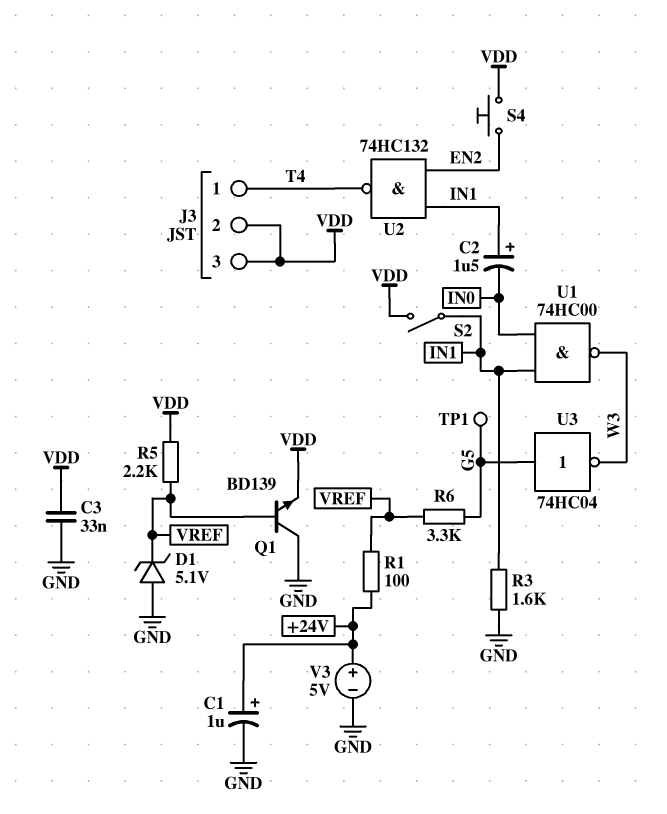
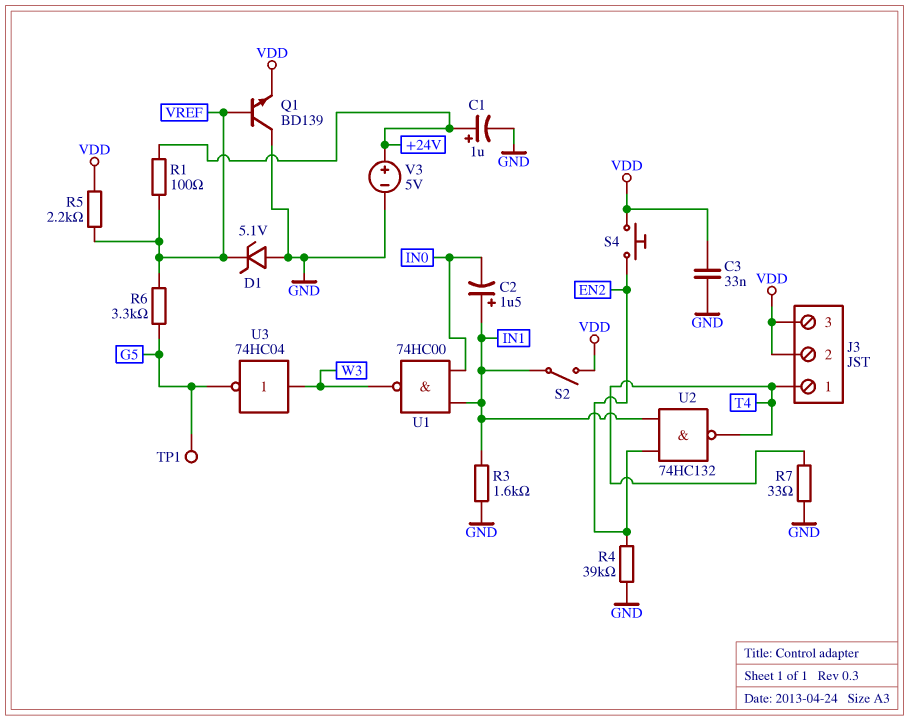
R4: none -> 39k (EN2, GND)
R7: none -> 33 (GND, T4)
U3: NOT 74HC04 (in G5, out W3) -> NOT 74HC04 (in W3, out G5)

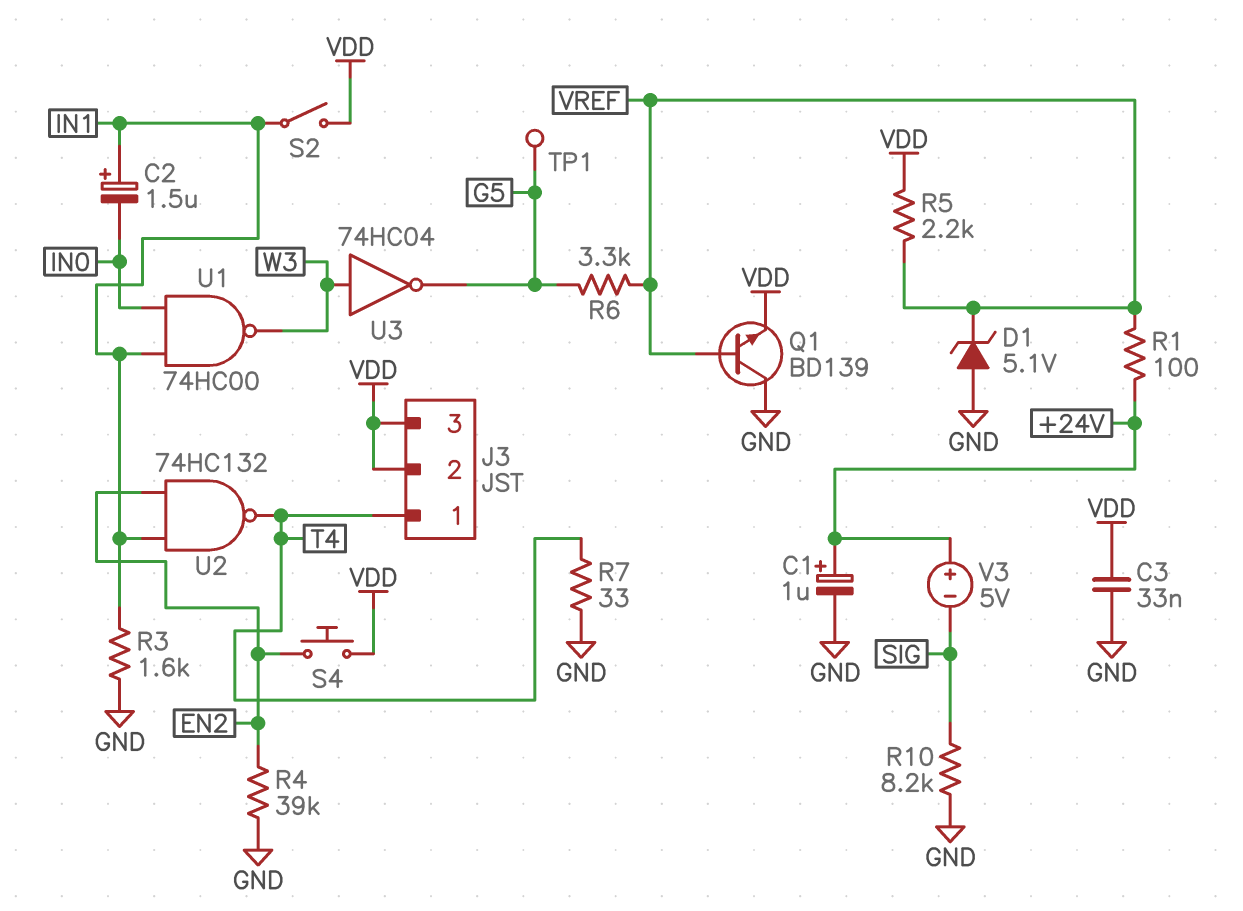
R10: none -> 8.2k (GND, SIG)
V3: 5V (plus +24V, minus GND) -> 5V (plus +24V, minus SIG)

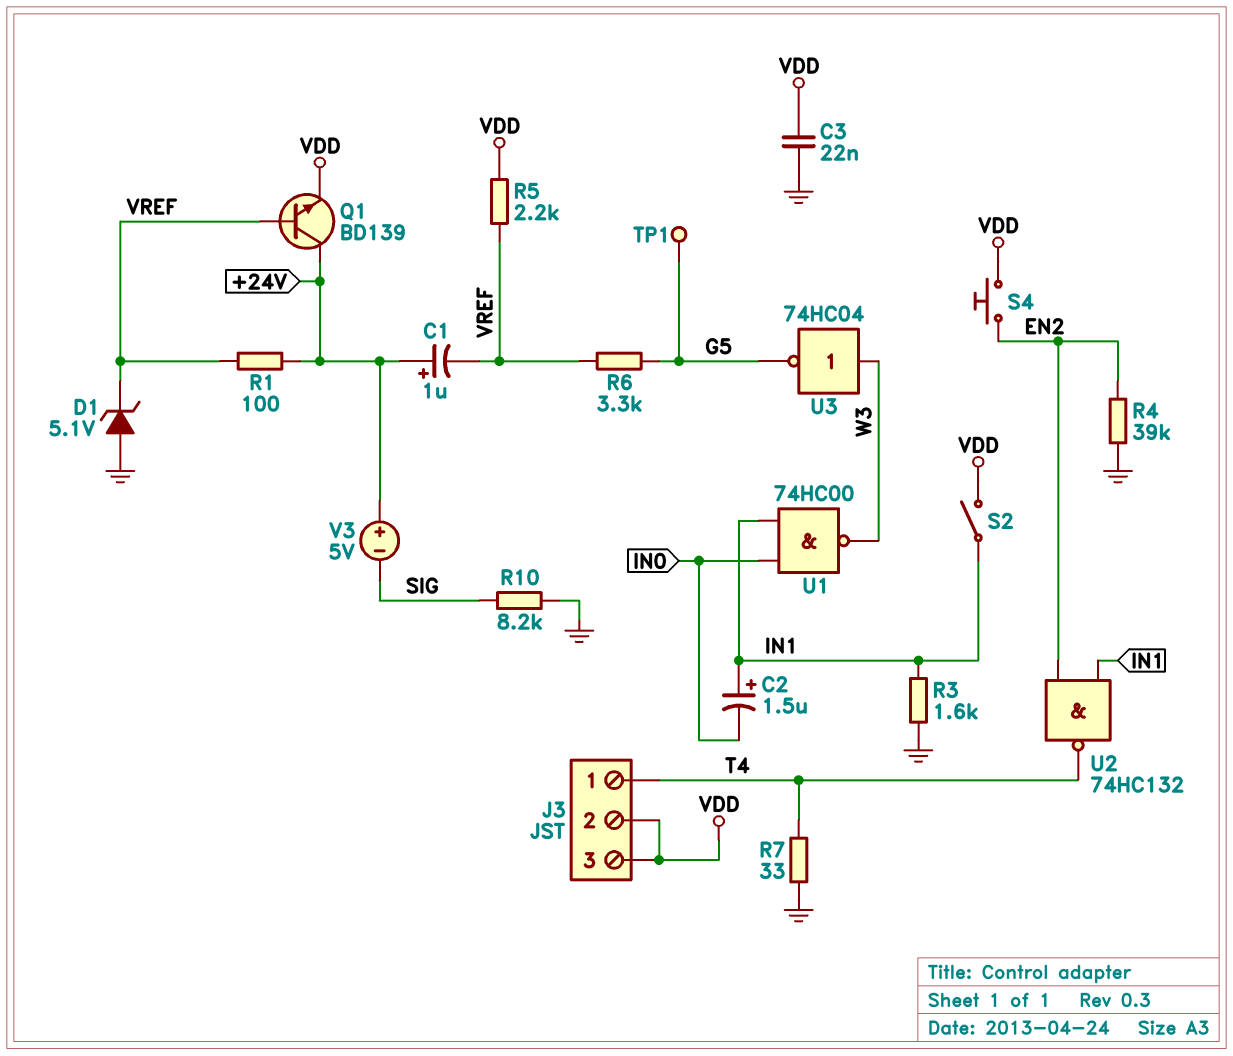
C1: 1uF (plus +24V, minus GND) -> 1uF (plus +24V, minus VREF)
C3: 33nF (GND, VDD) -> 22nF (GND, VDD)
Q1: NPN BD139 (B VREF, C GND, E VDD) -> NPN BD139 (B VREF, C +24V, E VDD)

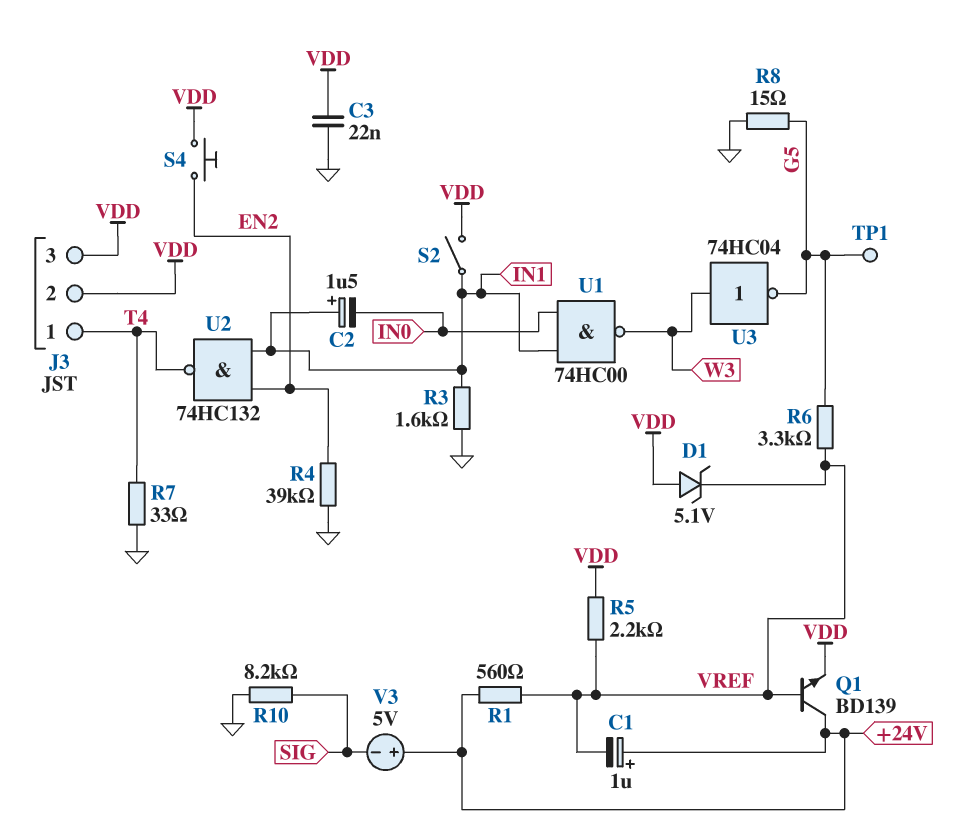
D1: zener 5.1V (A GND, K VREF) -> zener 5.1V (A VDD, K VREF)
R1: 100 (+24V, VREF) -> 560 (+24V, VREF)
R8: none -> 15 (G5, GND)

